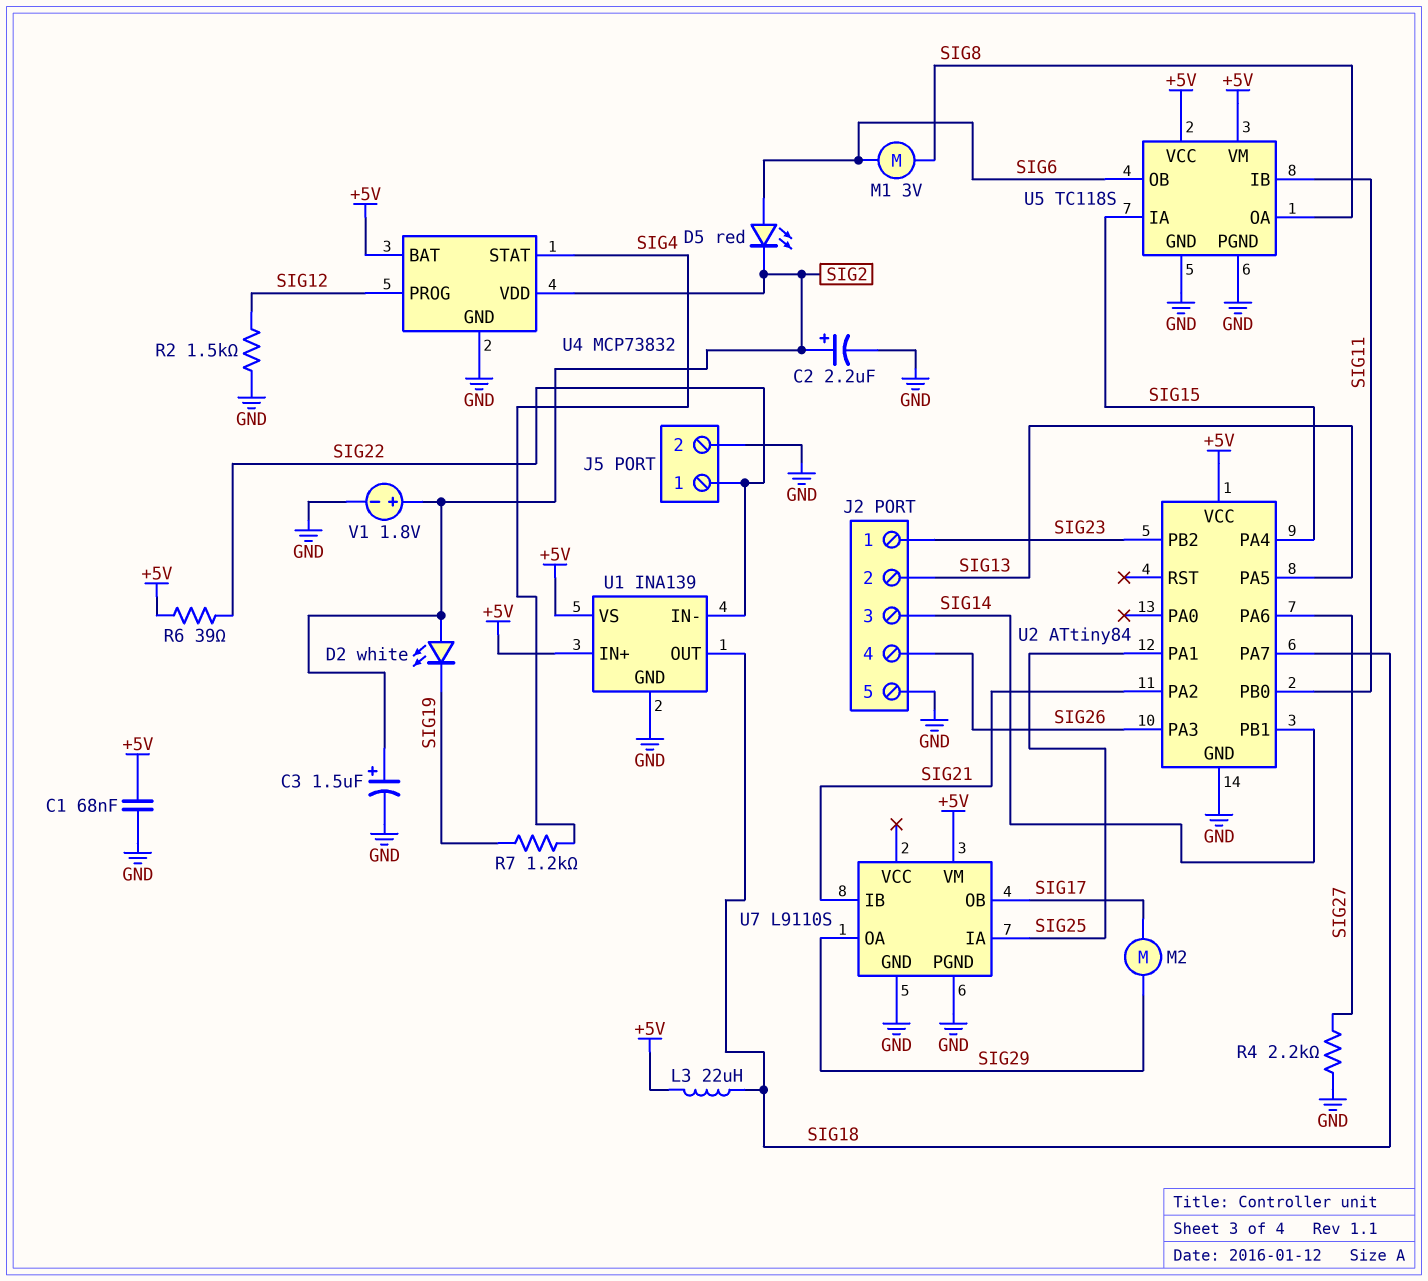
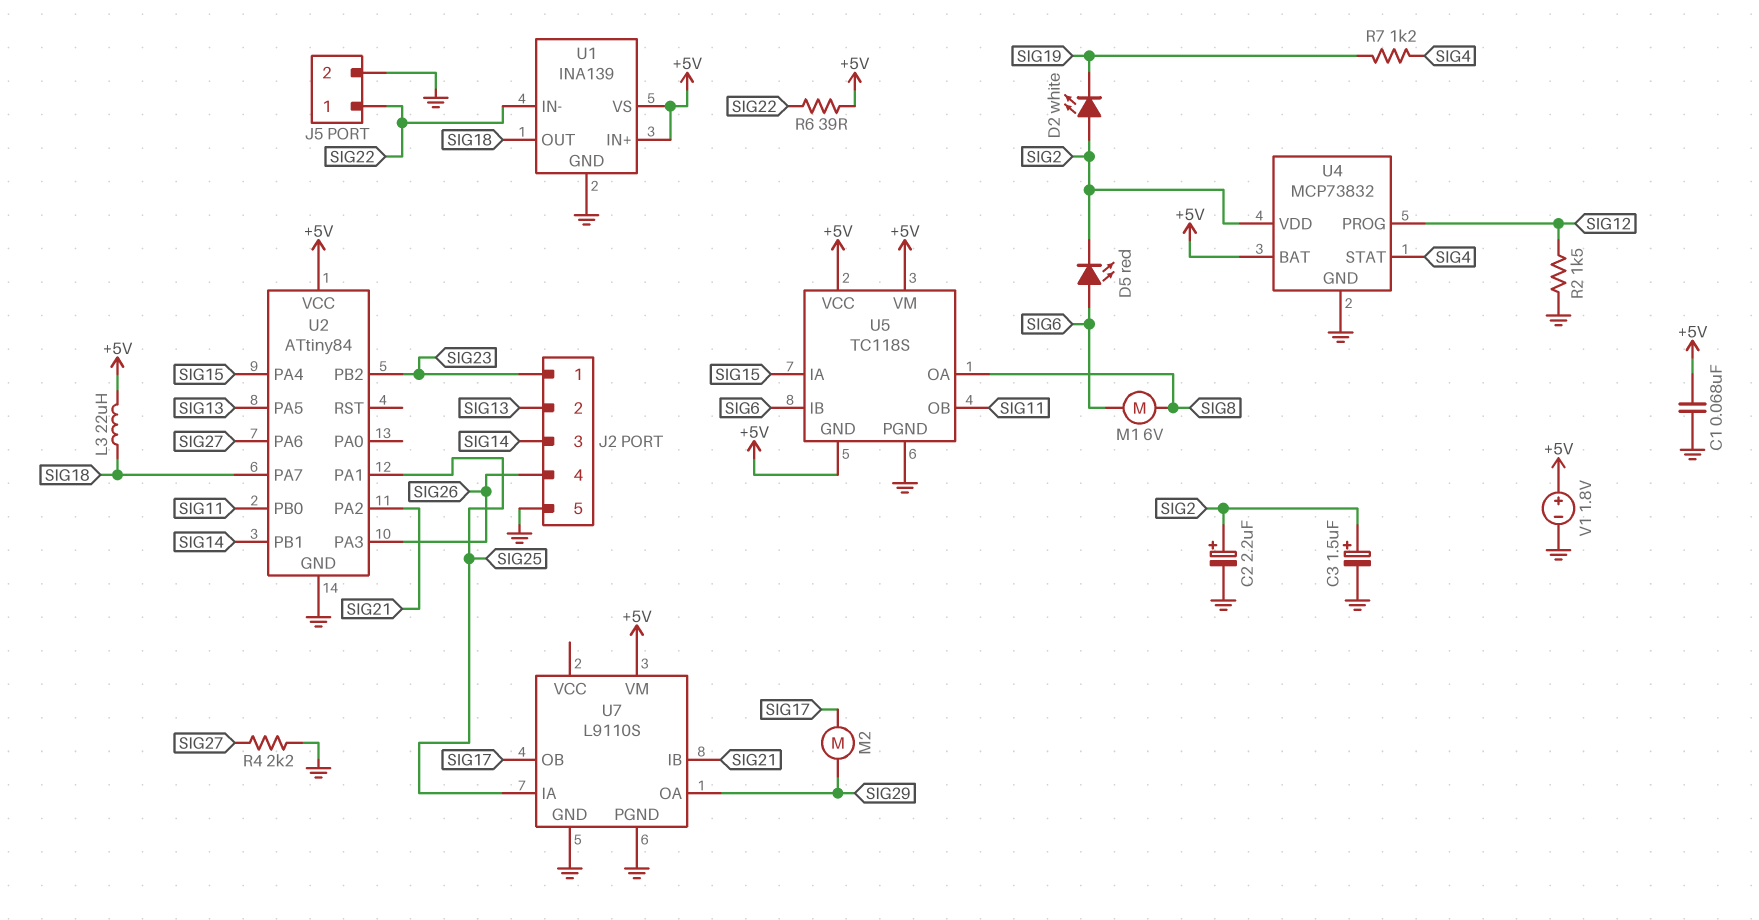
M1: motor 3V (SIG6, SIG8) -> motor 6V (SIG6, SIG8)
U5 pin GND: GND -> +5V
U5 pin IB: SIG11 -> SIG6
U5 pin OB: SIG6 -> SIG11
V1: 1.8V (plus SIG2, minus GND) -> 1.8V (plus +5V, minus GND)

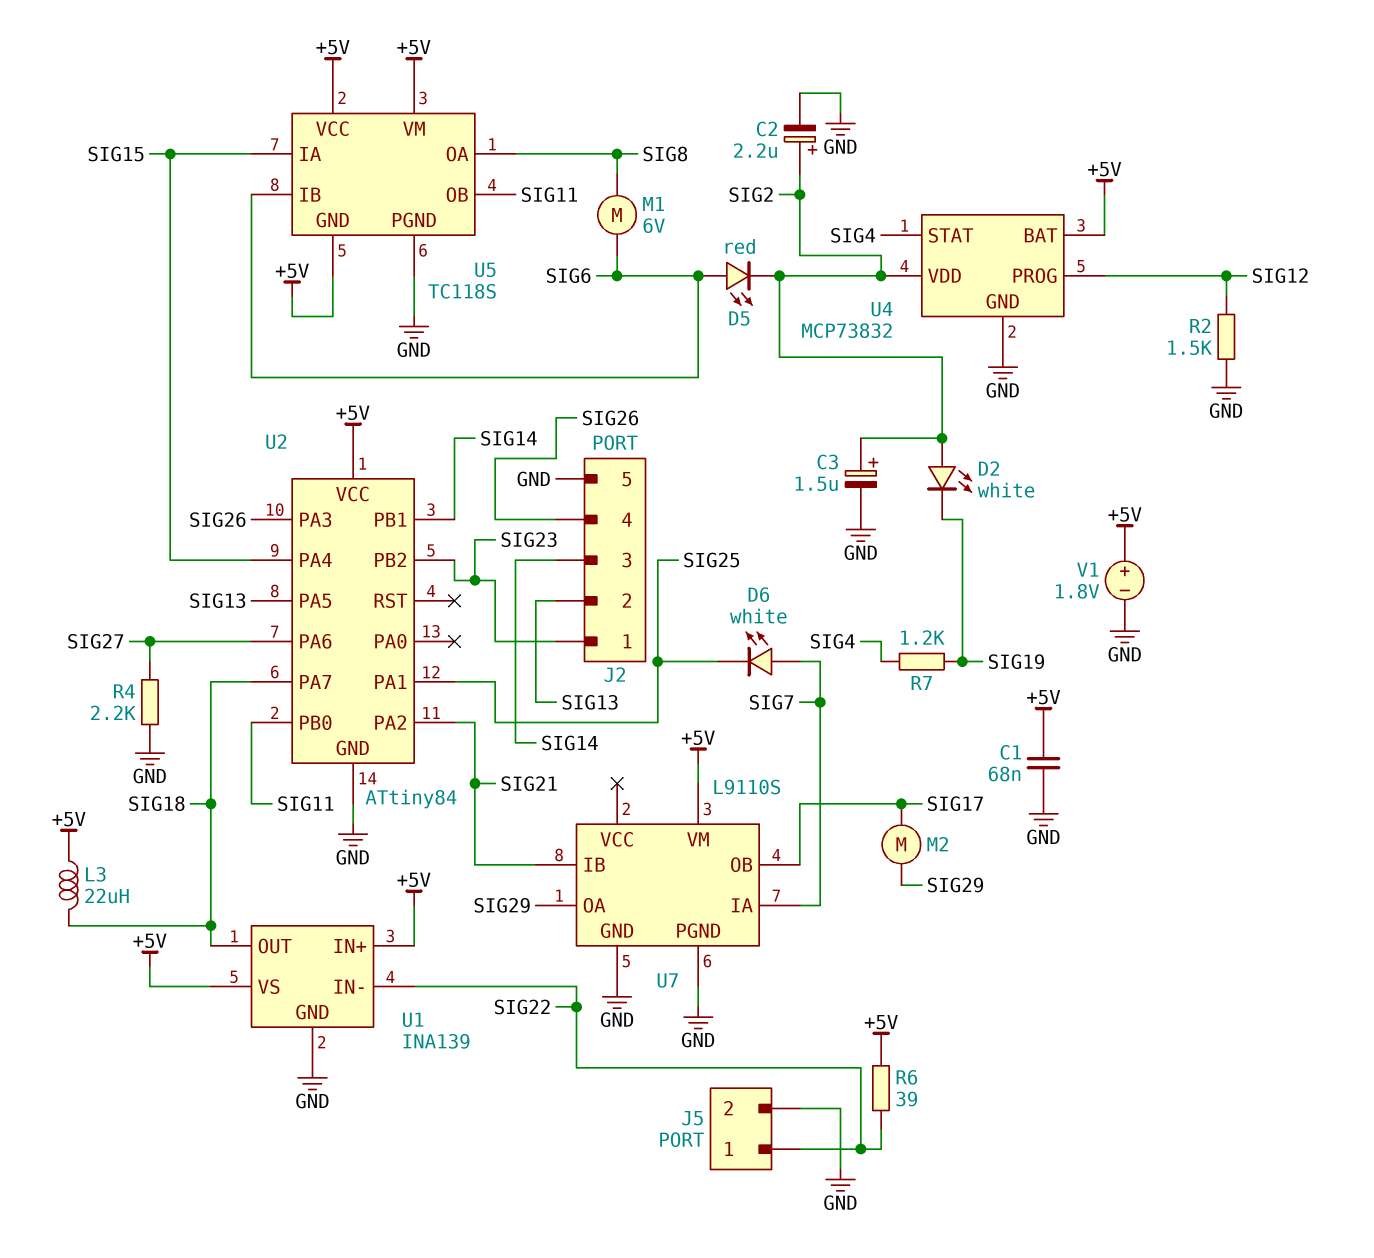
D6: none -> LED white (A SIG7, K SIG25)
U7 pin IA: SIG25 -> SIG7

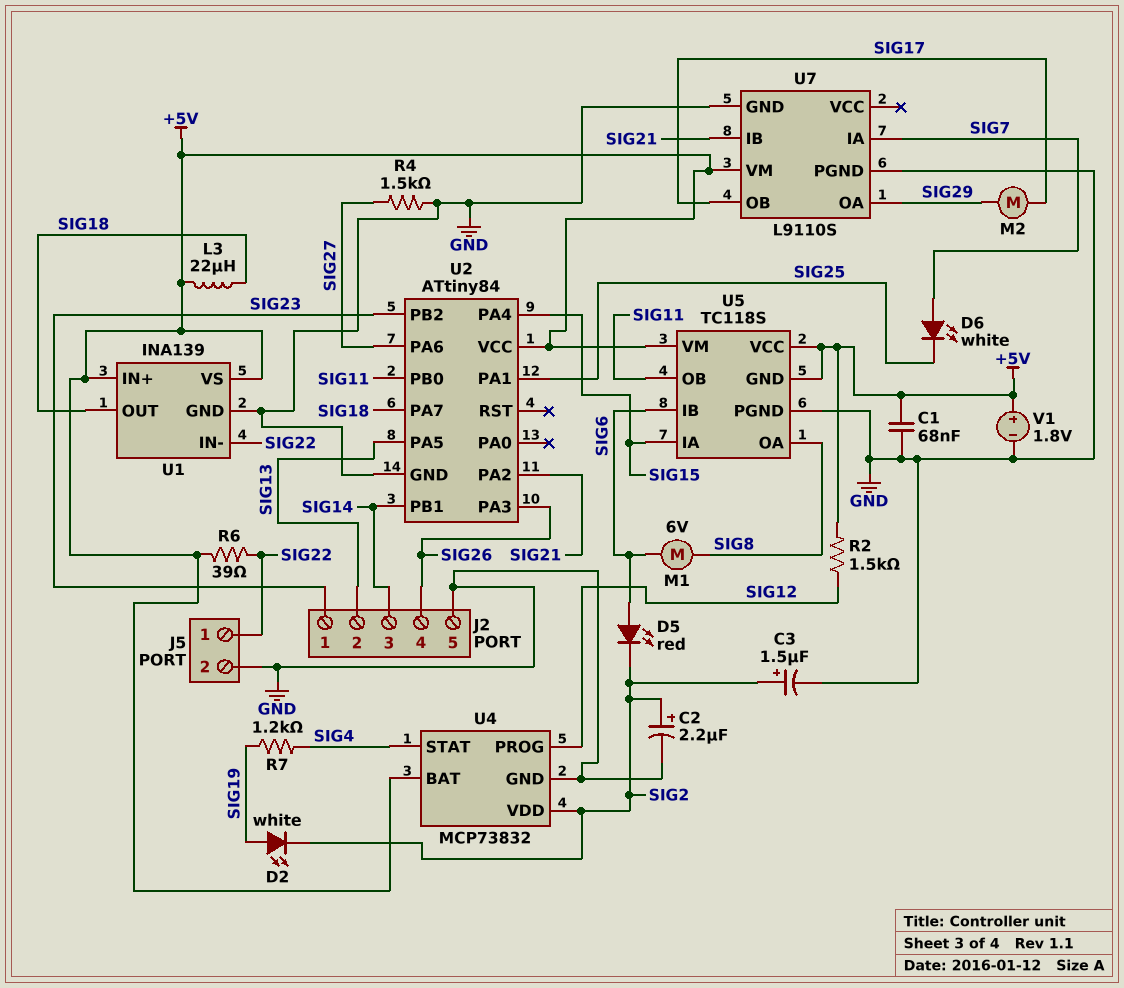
D2: LED white (A SIG2, K SIG19) -> LED white (A SIG19, K SIG2)
R2: 1.5k (GND, SIG12) -> 1.5k (+5V, SIG12)
R4: 2.2k (GND, SIG27) -> 1.5k (GND, SIG27)

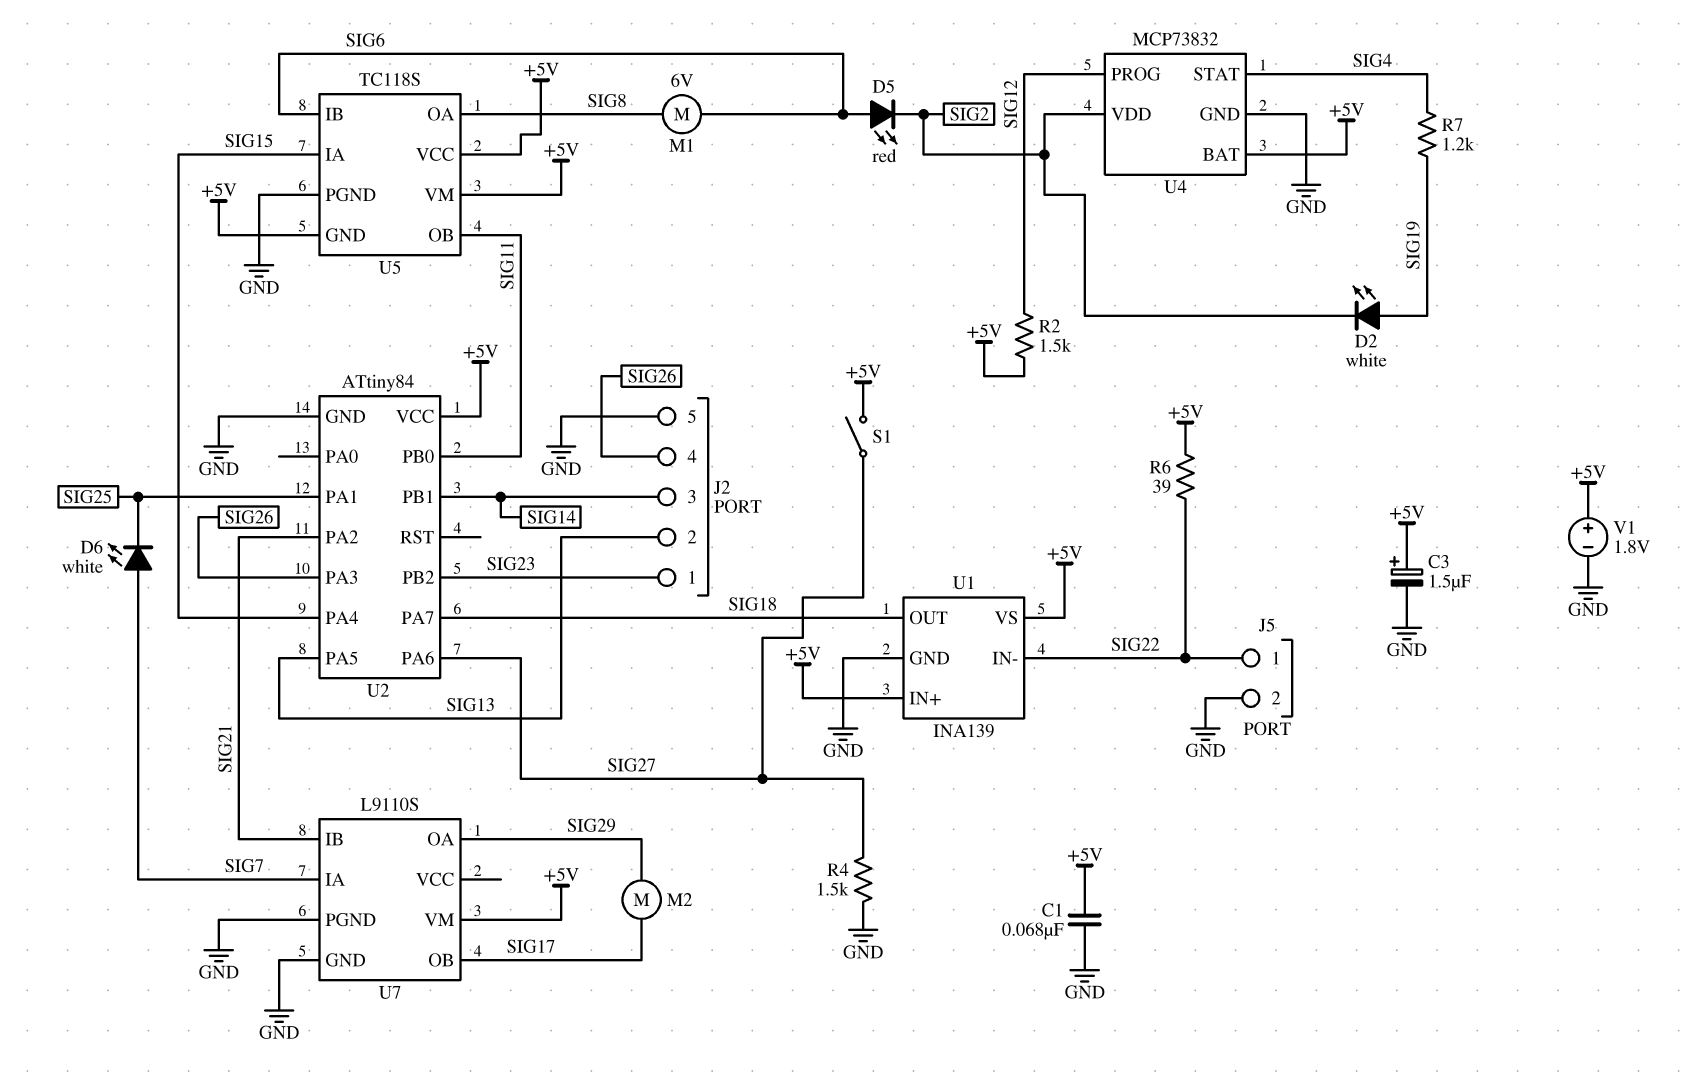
C2: 2.2uF (plus SIG2, minus GND) -> none
C3: 1.5uF (plus SIG2, minus GND) -> 1.5uF (plus +5V, minus GND)
L3: 22uH (+5V, SIG18) -> none
S1: none -> switch (+5V, SIG27)

